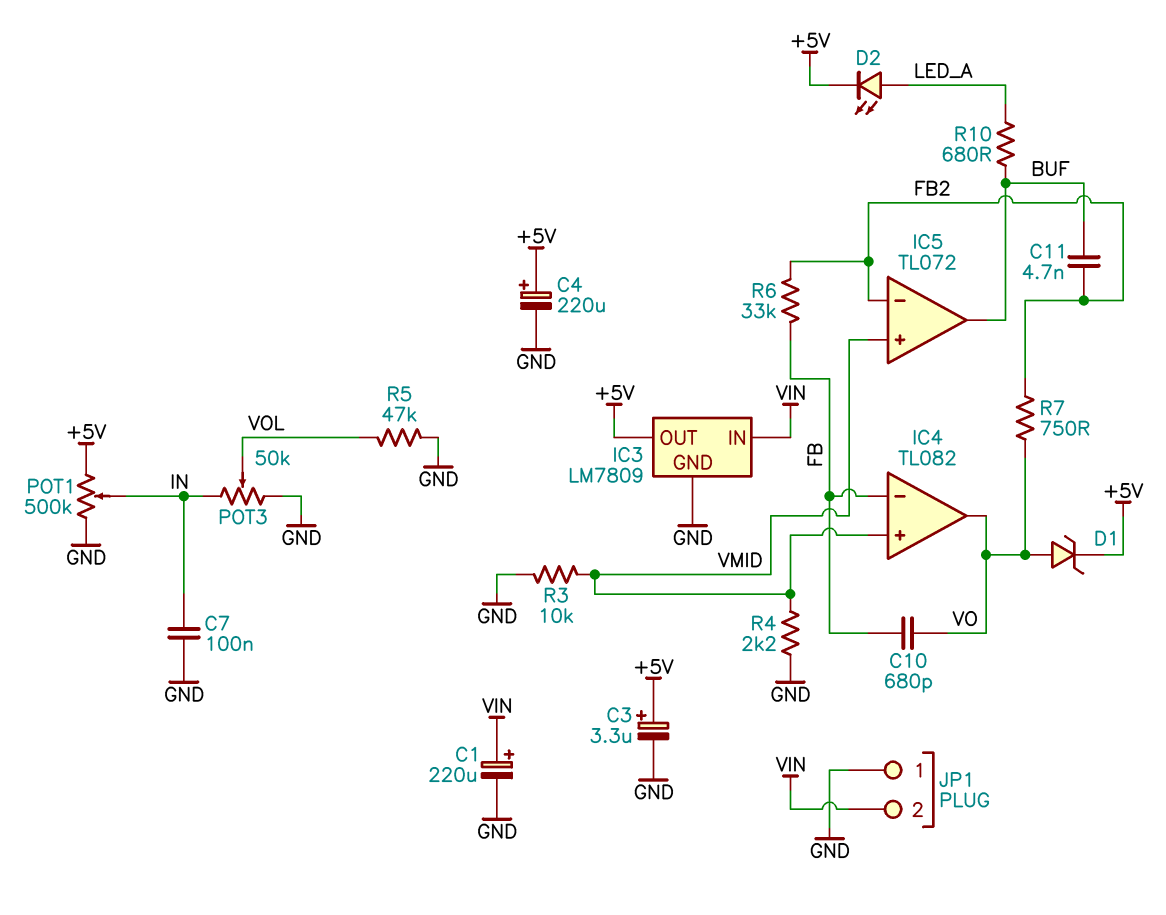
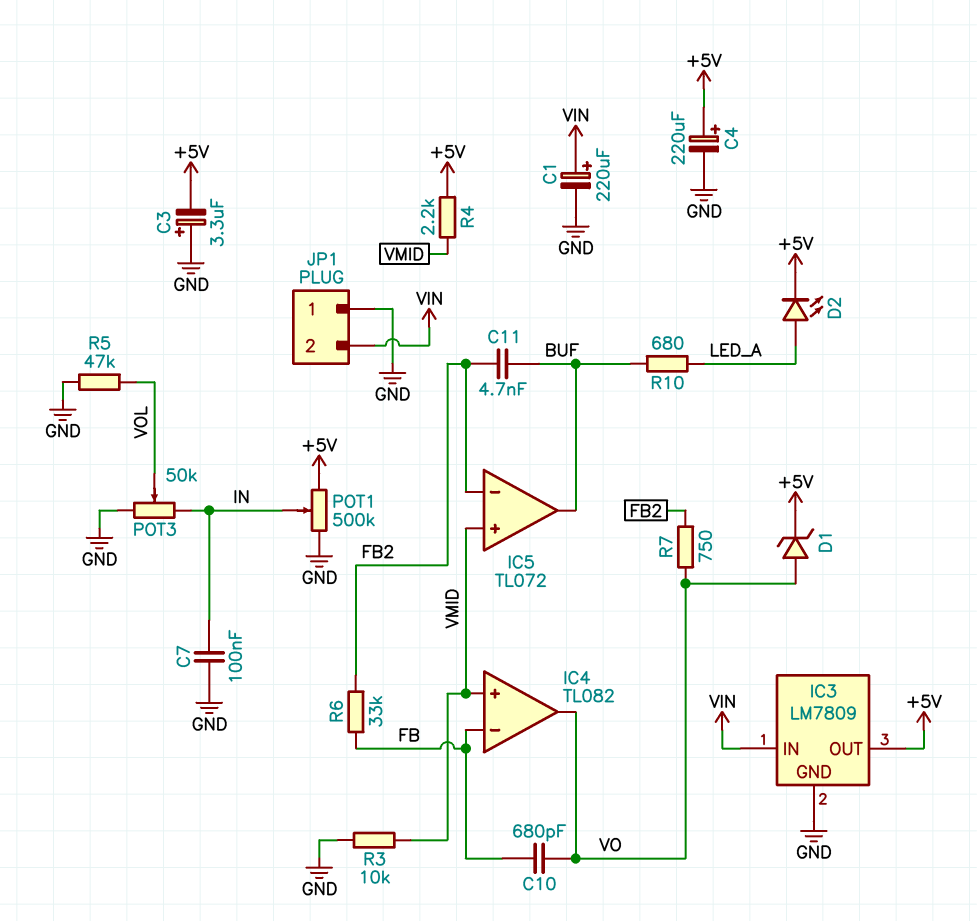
C3: 3.3uF (plus +5V, minus GND) -> 3.3uF (plus GND, minus +5V)
R4: 2.2k (GND, VMID) -> 2.2k (+5V, VMID)

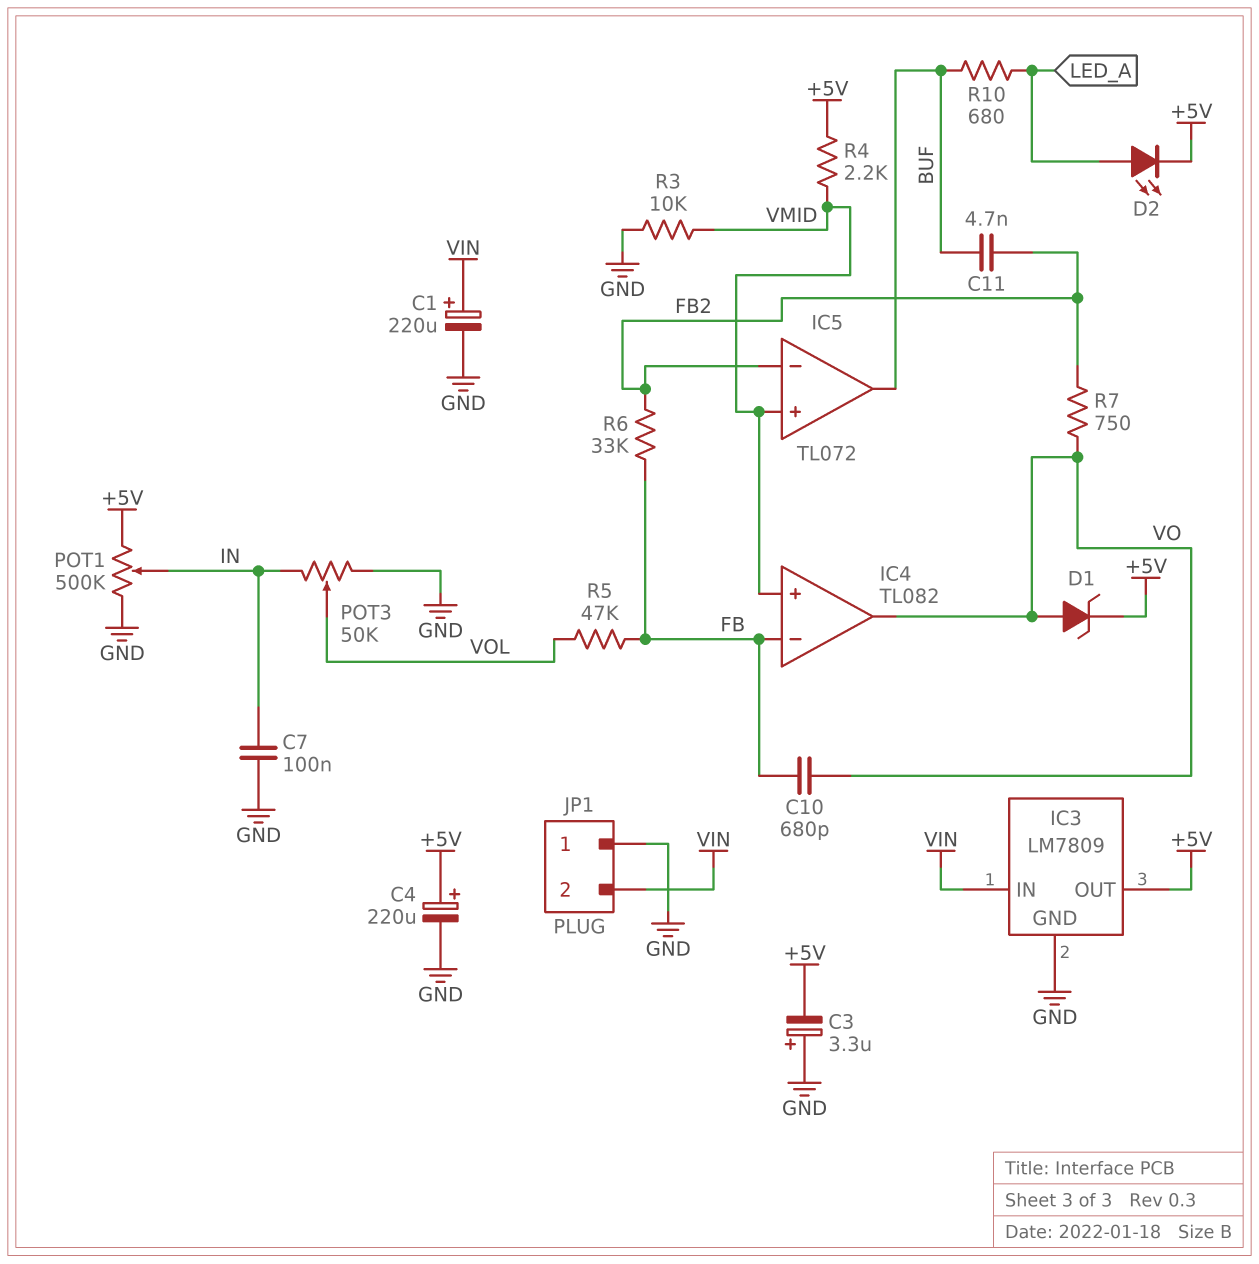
R5: 47k (GND, VOL) -> 47k (FB, VOL)

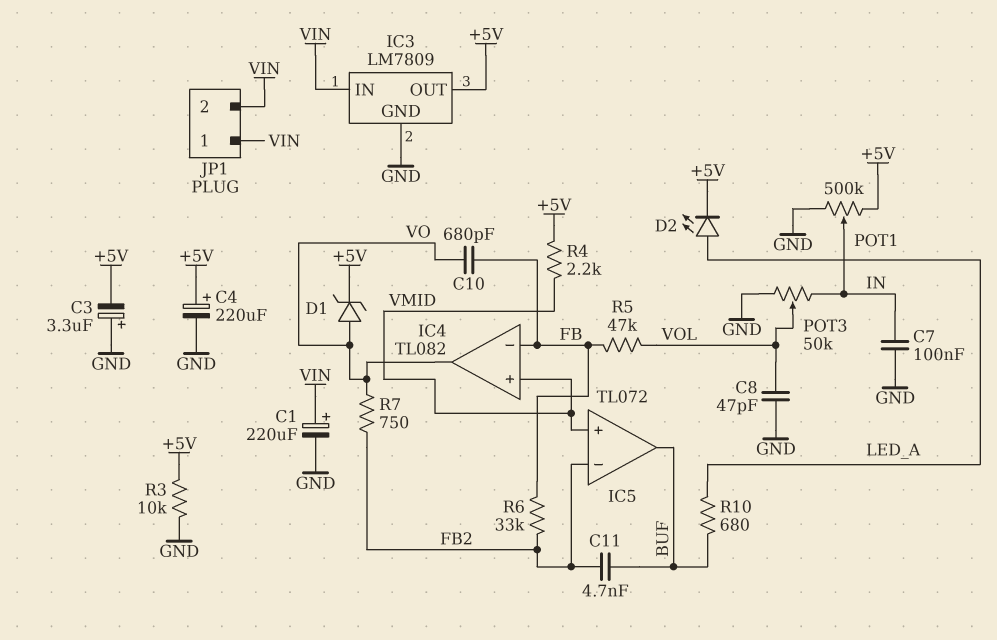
C8: none -> 47pF (GND, VOL)
JP1 pin 1: GND -> VIN
R3: 10k (GND, VMID) -> 10k (+5V, GND)

